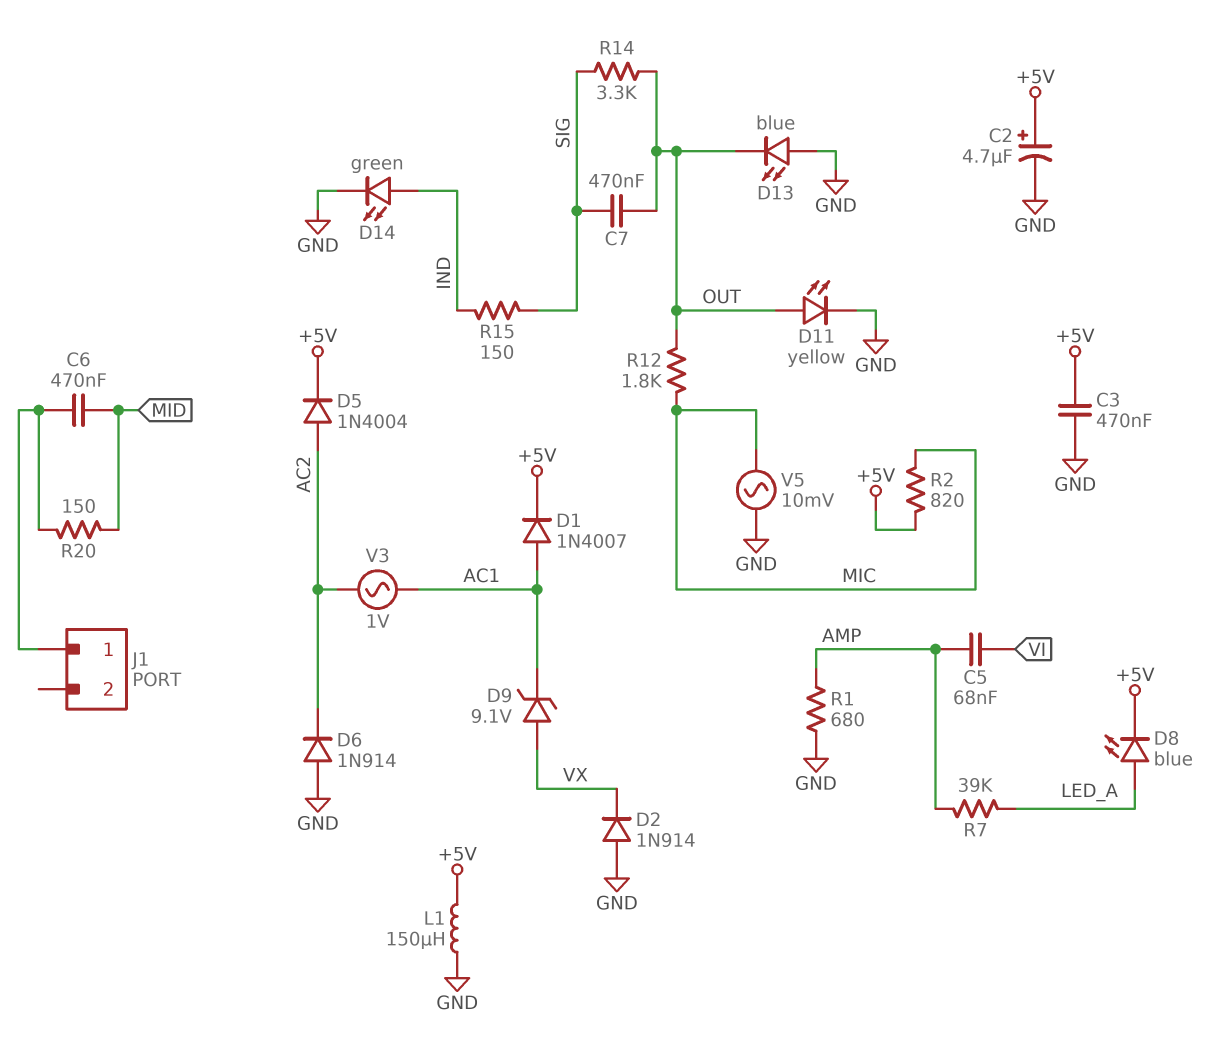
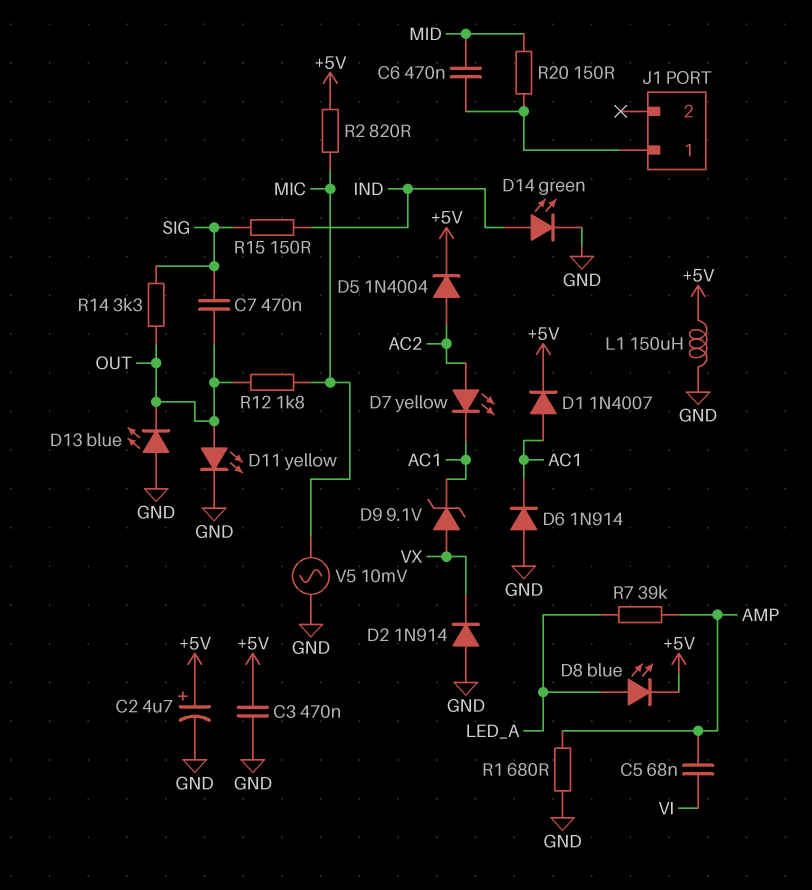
D6: diode 1N914 (A GND, K AC2) -> diode 1N914 (A GND, K AC1)
D7: none -> LED yellow (A AC2, K AC1)
V3: AC 1V (AC1, AC2) -> none

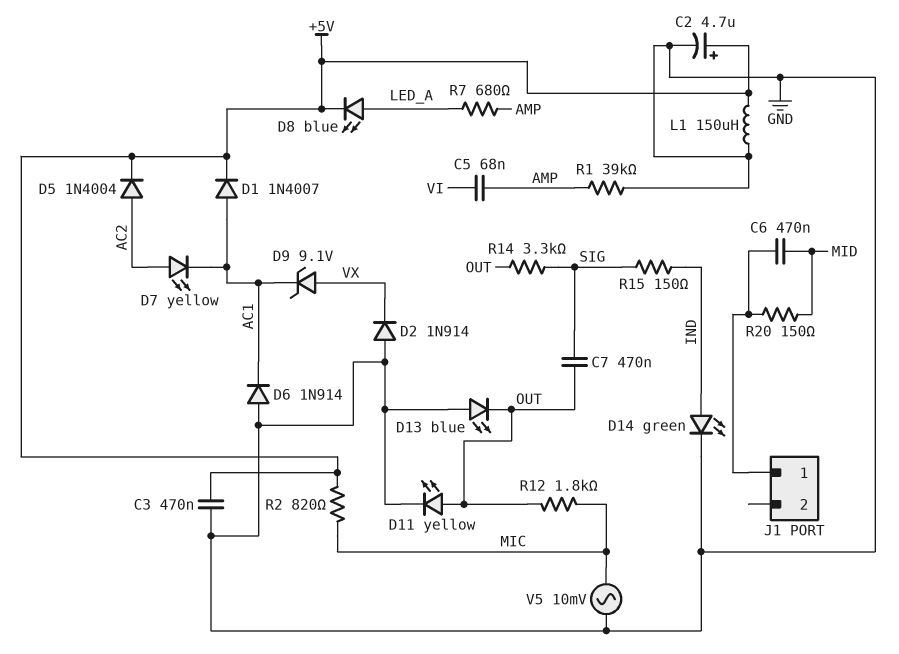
R1: 680 (AMP, GND) -> 39k (AMP, GND)
R7: 39k (AMP, LED_A) -> 680 (AMP, LED_A)

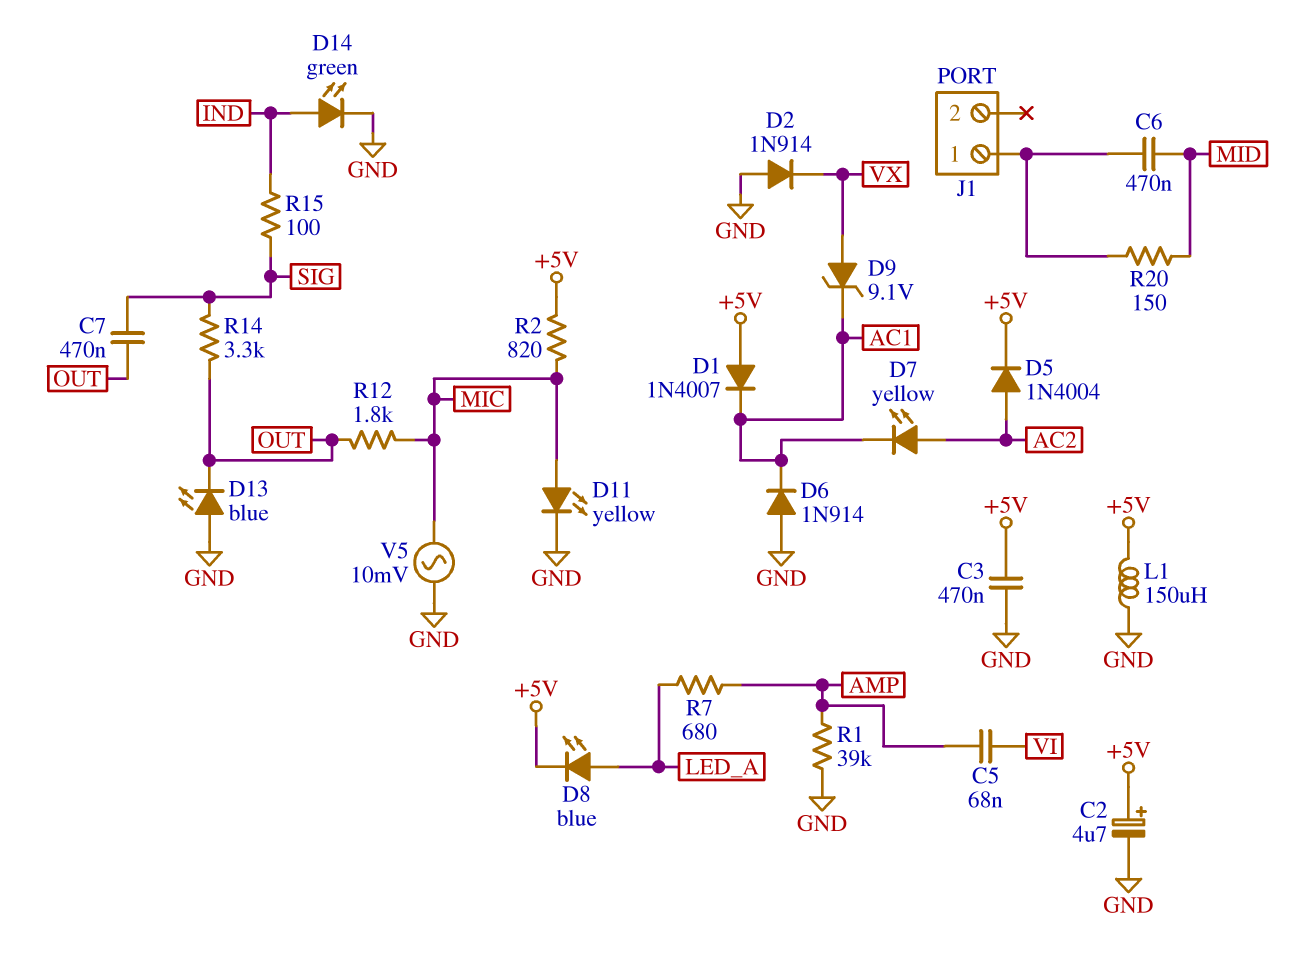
D1: diode 1N4007 (A AC1, K +5V) -> diode 1N4007 (A +5V, K AC1)
D11: LED yellow (A OUT, K GND) -> LED yellow (A MIC, K GND)
R15: 150 (IND, SIG) -> 100 (IND, SIG)

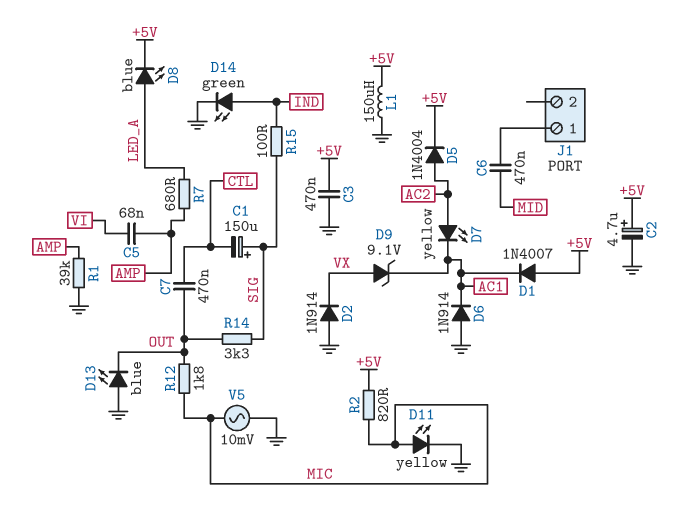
C1: none -> 150uF (plus SIG, minus CTL)
C7: 470nF (OUT, SIG) -> 470nF (CTL, OUT)
R20: 150 (J1/1, MID) -> none

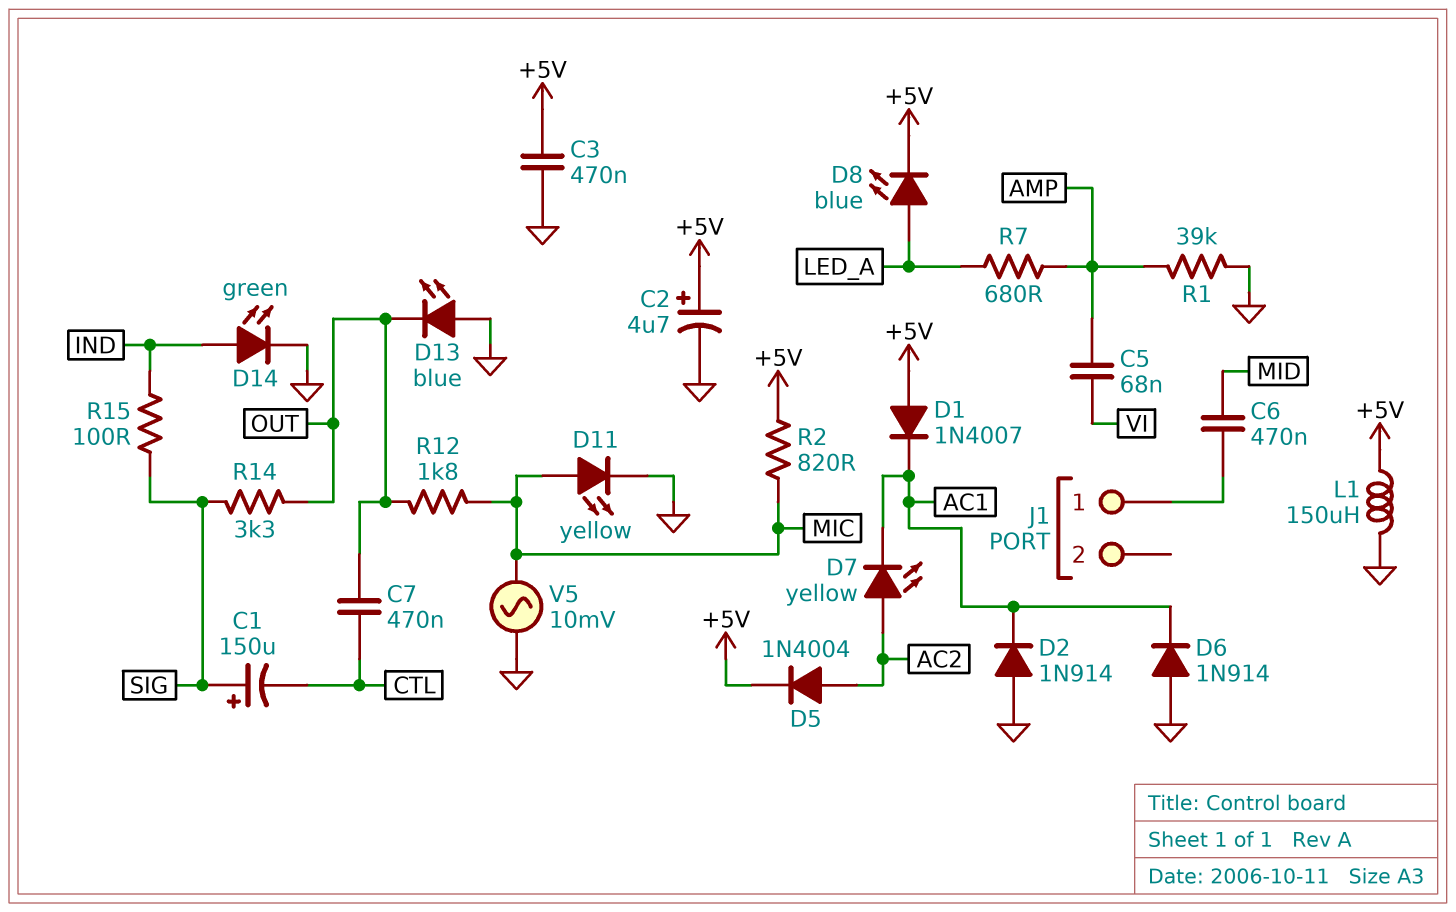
D2: diode 1N914 (A GND, K VX) -> diode 1N914 (A GND, K AC1)
D9: zener 9.1V (A VX, K AC1) -> none

